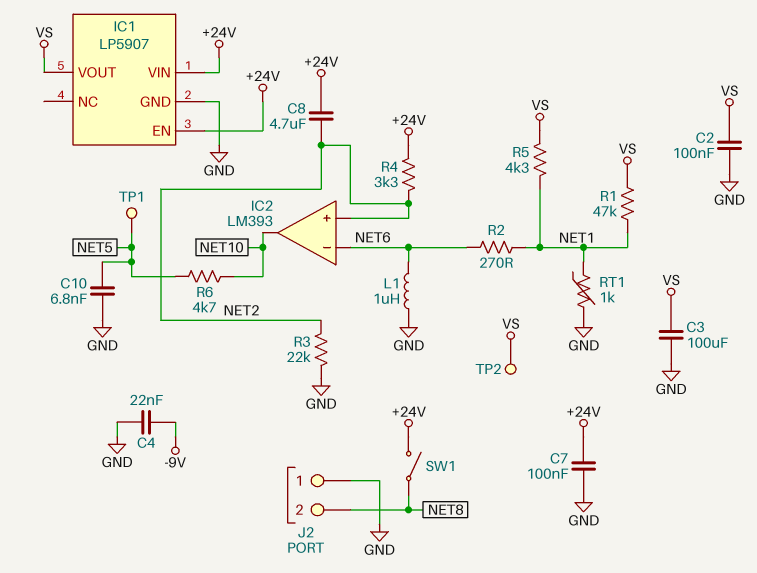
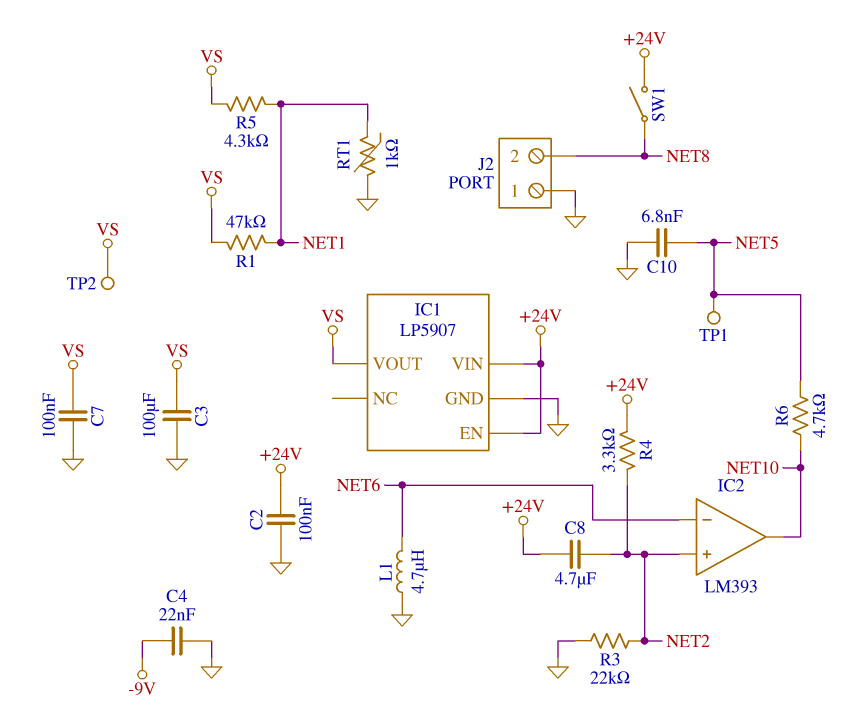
C2: 100nF (GND, VS) -> 100nF (+24V, GND)
C7: 100nF (+24V, GND) -> 100nF (GND, VS)
L1: 1uH (GND, NET6) -> 4.7uH (GND, NET6)
R2: 270 (NET1, NET6) -> none

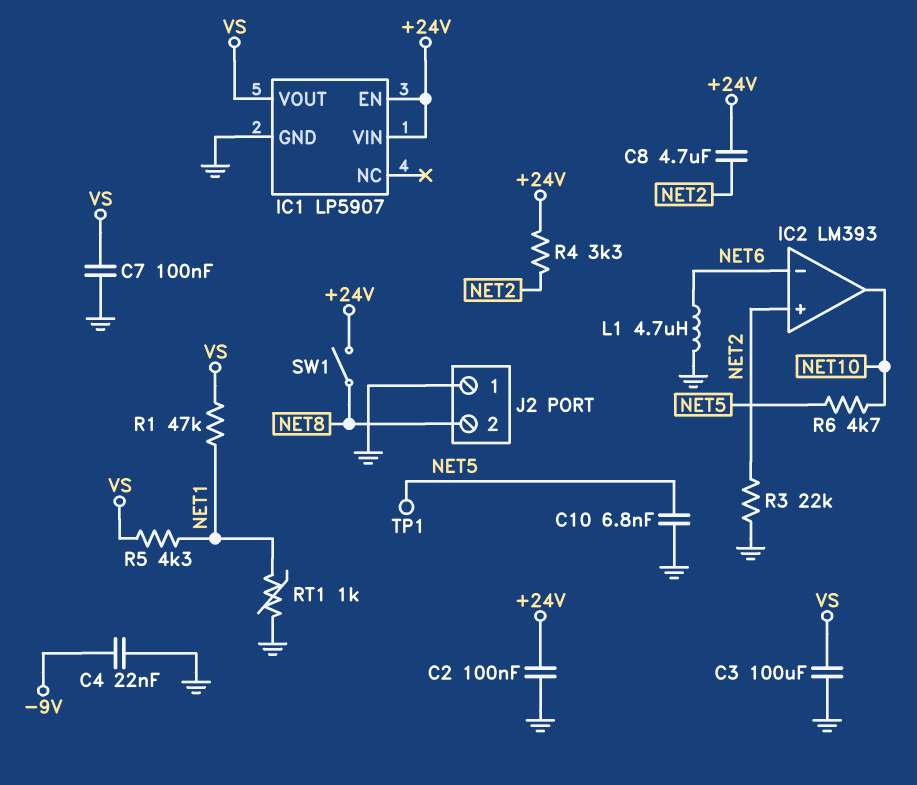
TP2: test point (VS) -> none

